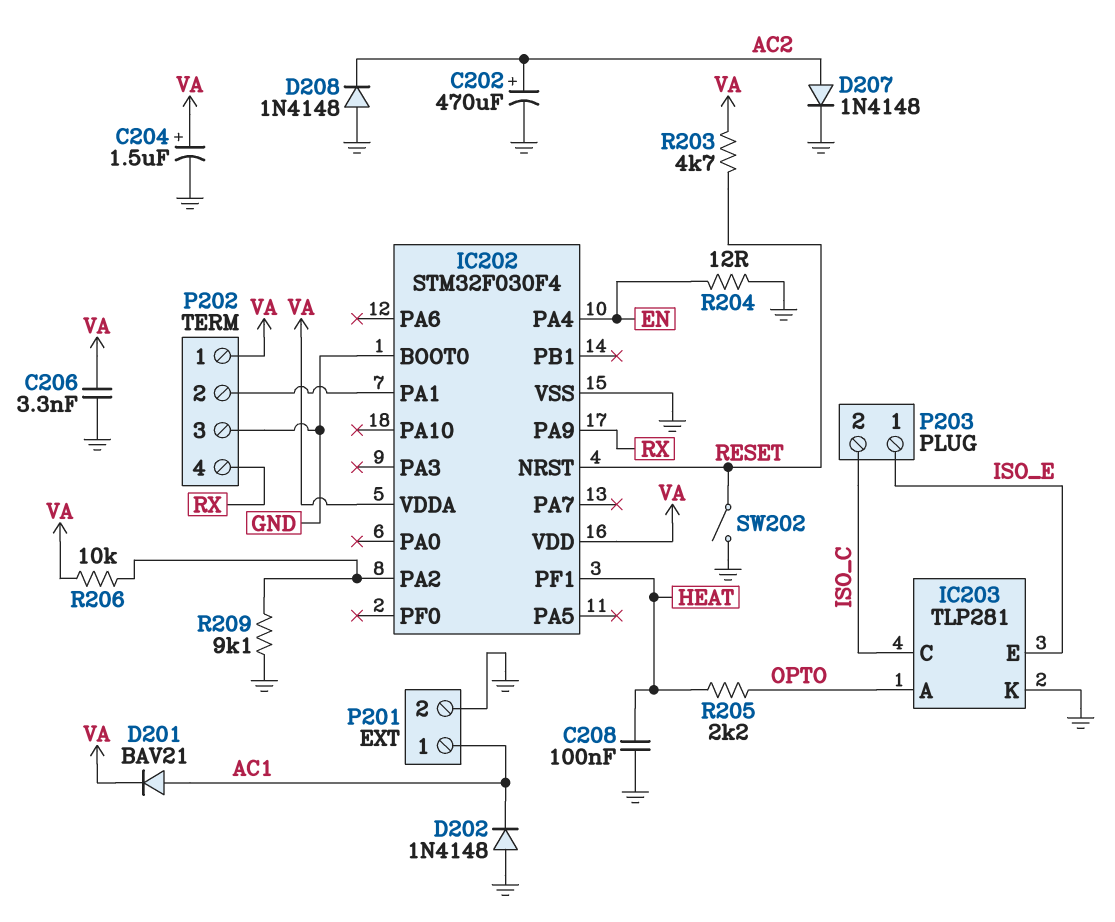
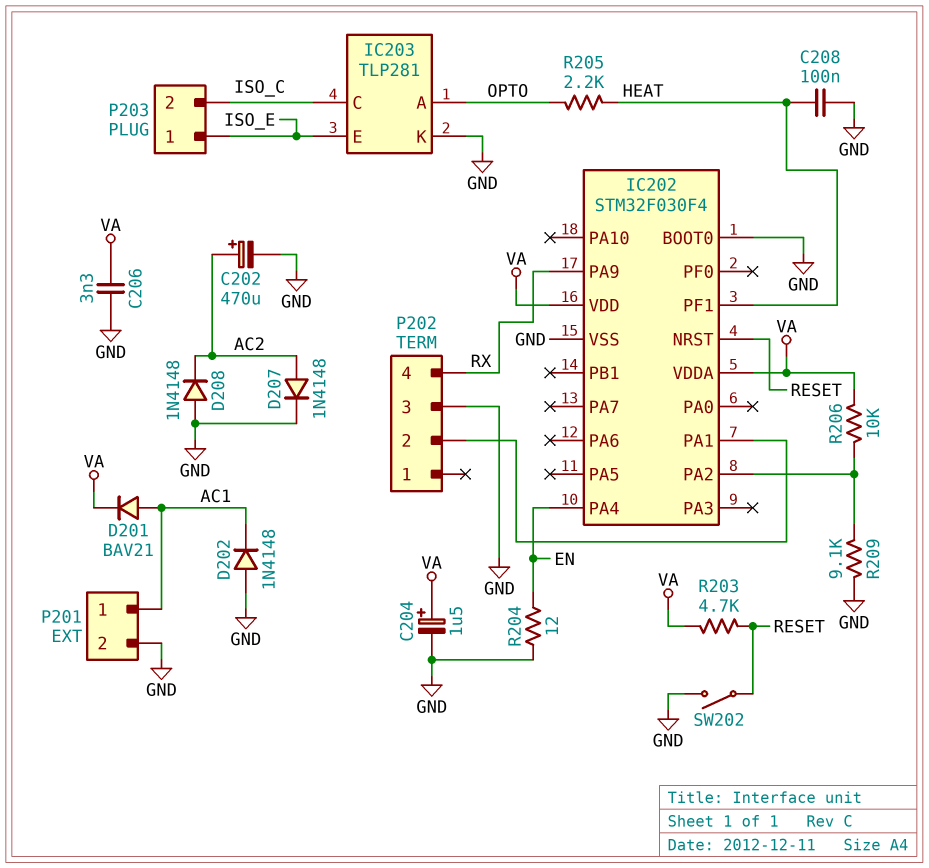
P202 pin 1: VA -> none

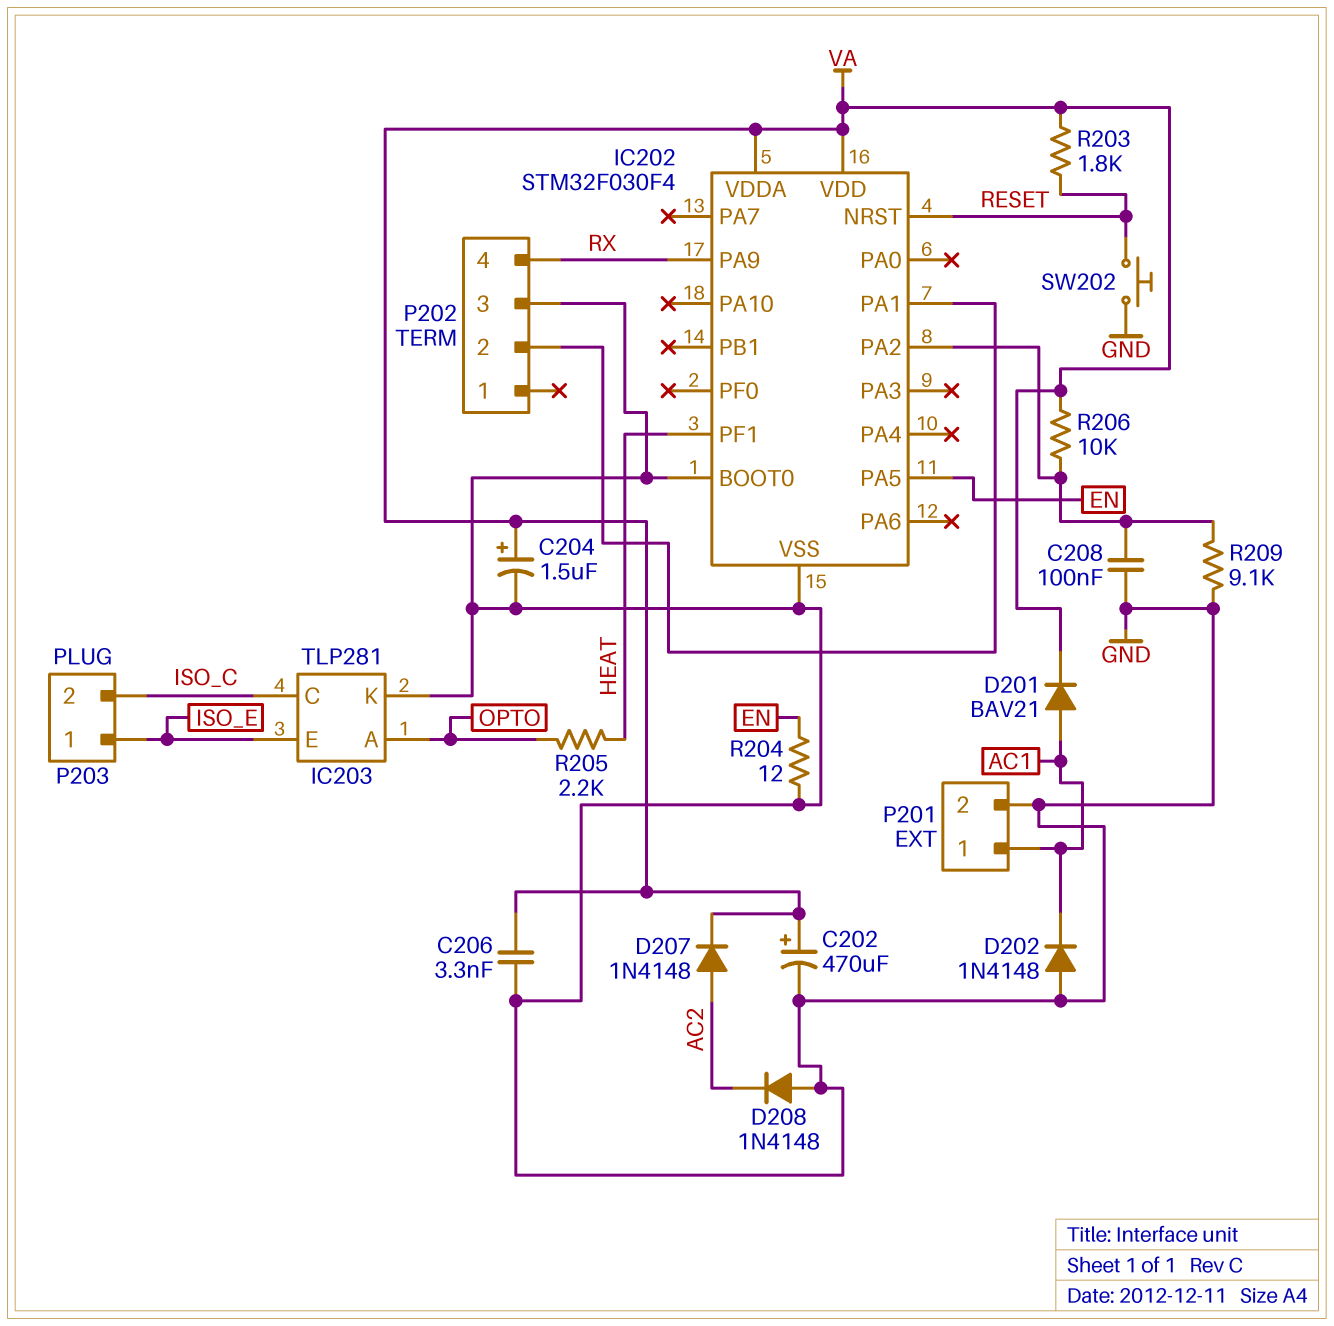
C202: 470uF (plus AC2, minus GND) -> 470uF (plus VA, minus GND)
C208: 100nF (GND, HEAT) -> 100nF (GND, IC202/PA2)
D207: diode 1N4148 (A AC2, K GND) -> diode 1N4148 (A AC2, K VA)
IC202 pin PA4: EN -> none
IC202 pin PA5: none -> EN
R203: 4.7k (RESET, VA) -> 1.8k (RESET, VA)
SW202: switch (GND, RESET) -> button (GND, RESET)

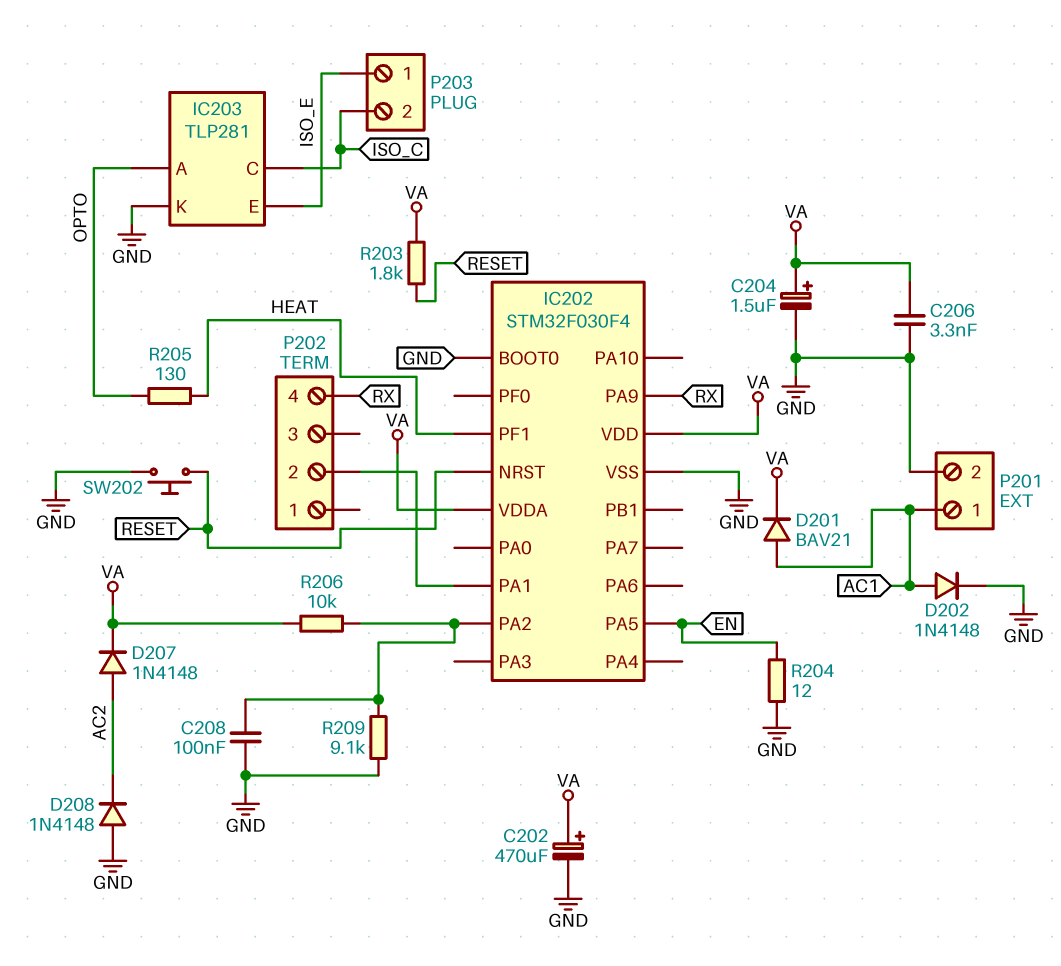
D202: diode 1N4148 (A GND, K AC1) -> diode 1N4148 (A AC1, K GND)
P202 pin 3: GND -> none
R205: 2.2k (HEAT, OPTO) -> 130 (HEAT, OPTO)

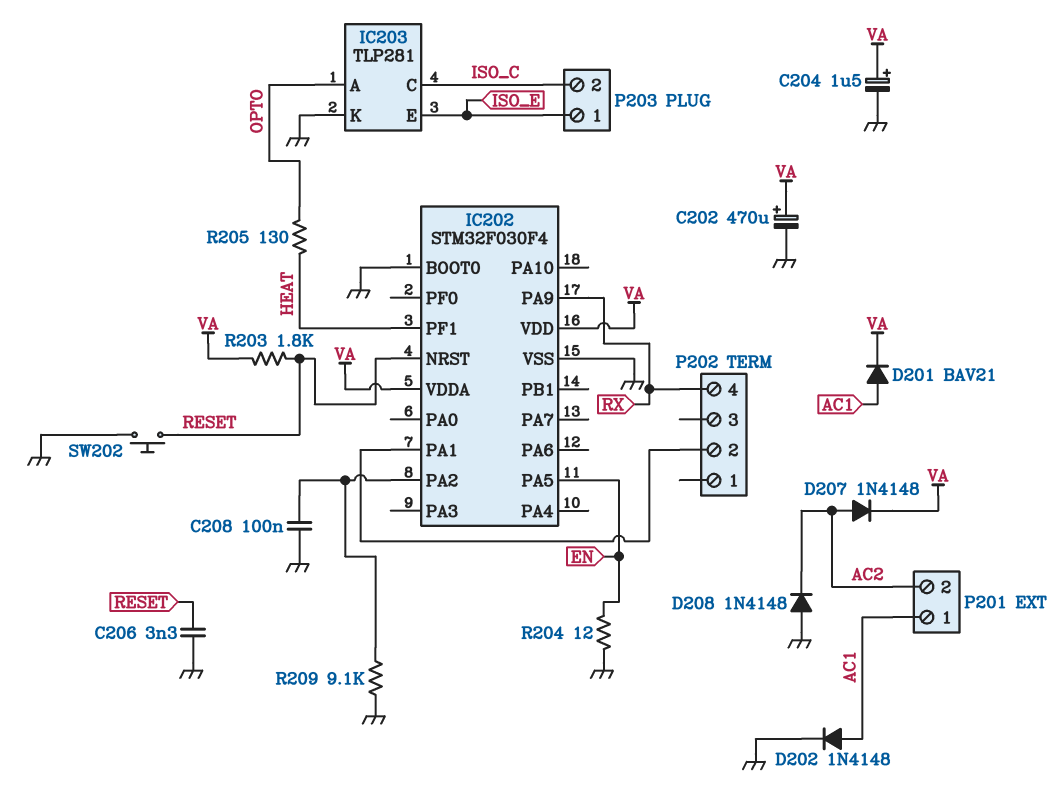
C206: 3.3nF (GND, VA) -> 3.3nF (GND, RESET)
P201 pin 2: GND -> AC2
R206: 10k (IC202/PA2, VA) -> none

